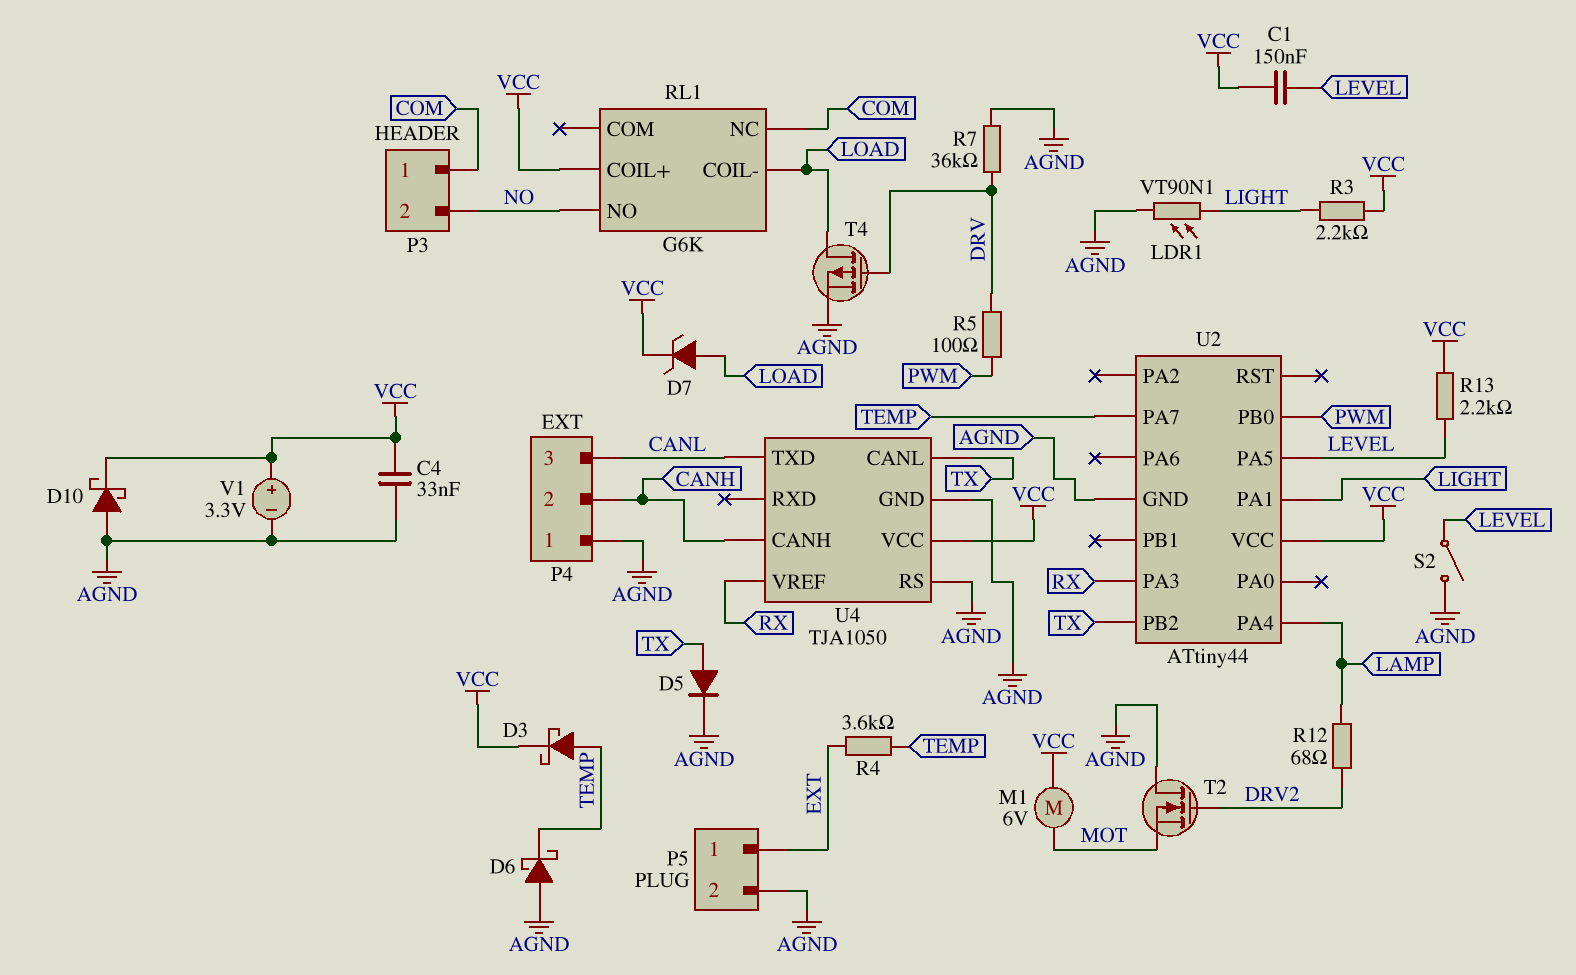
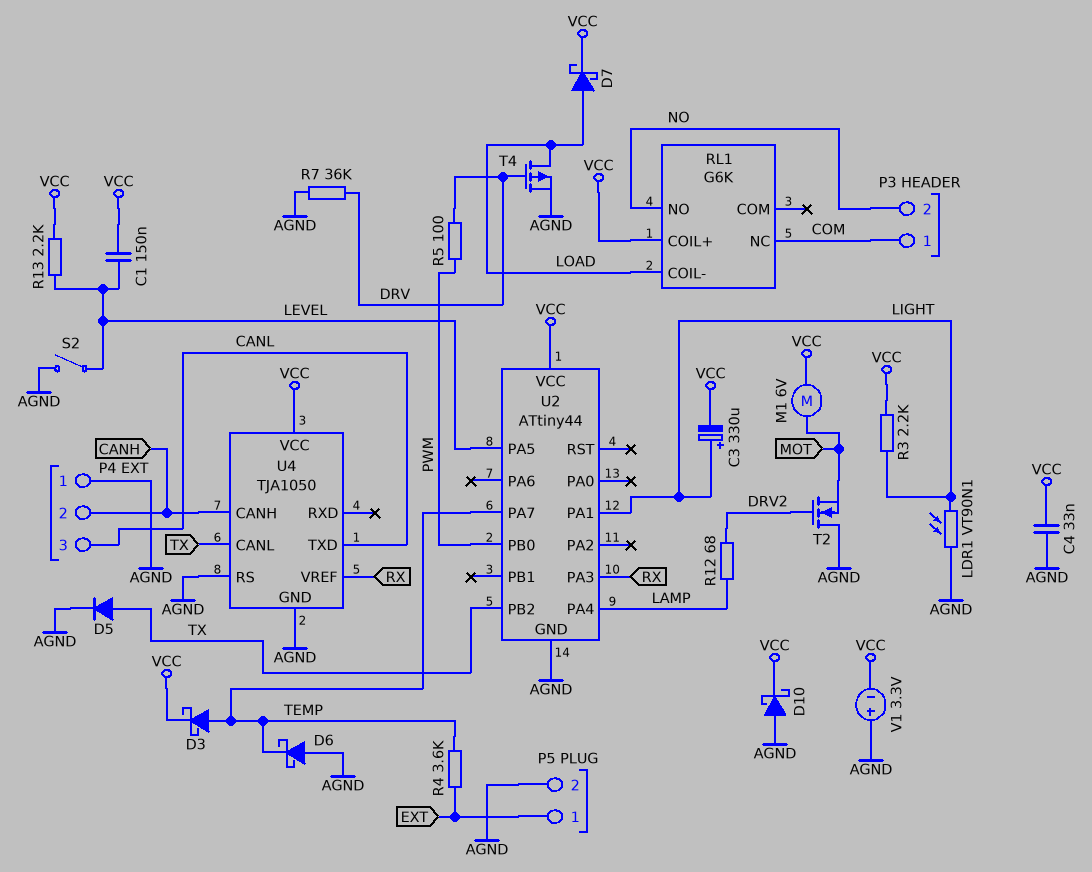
C3: none -> 330uF (plus LIGHT, minus VCC)
D7: zener (A LOAD, K VCC) -> schottky (A LOAD, K VCC)
V1: 3.3V (plus VCC, minus AGND) -> 3.3V (plus AGND, minus VCC)

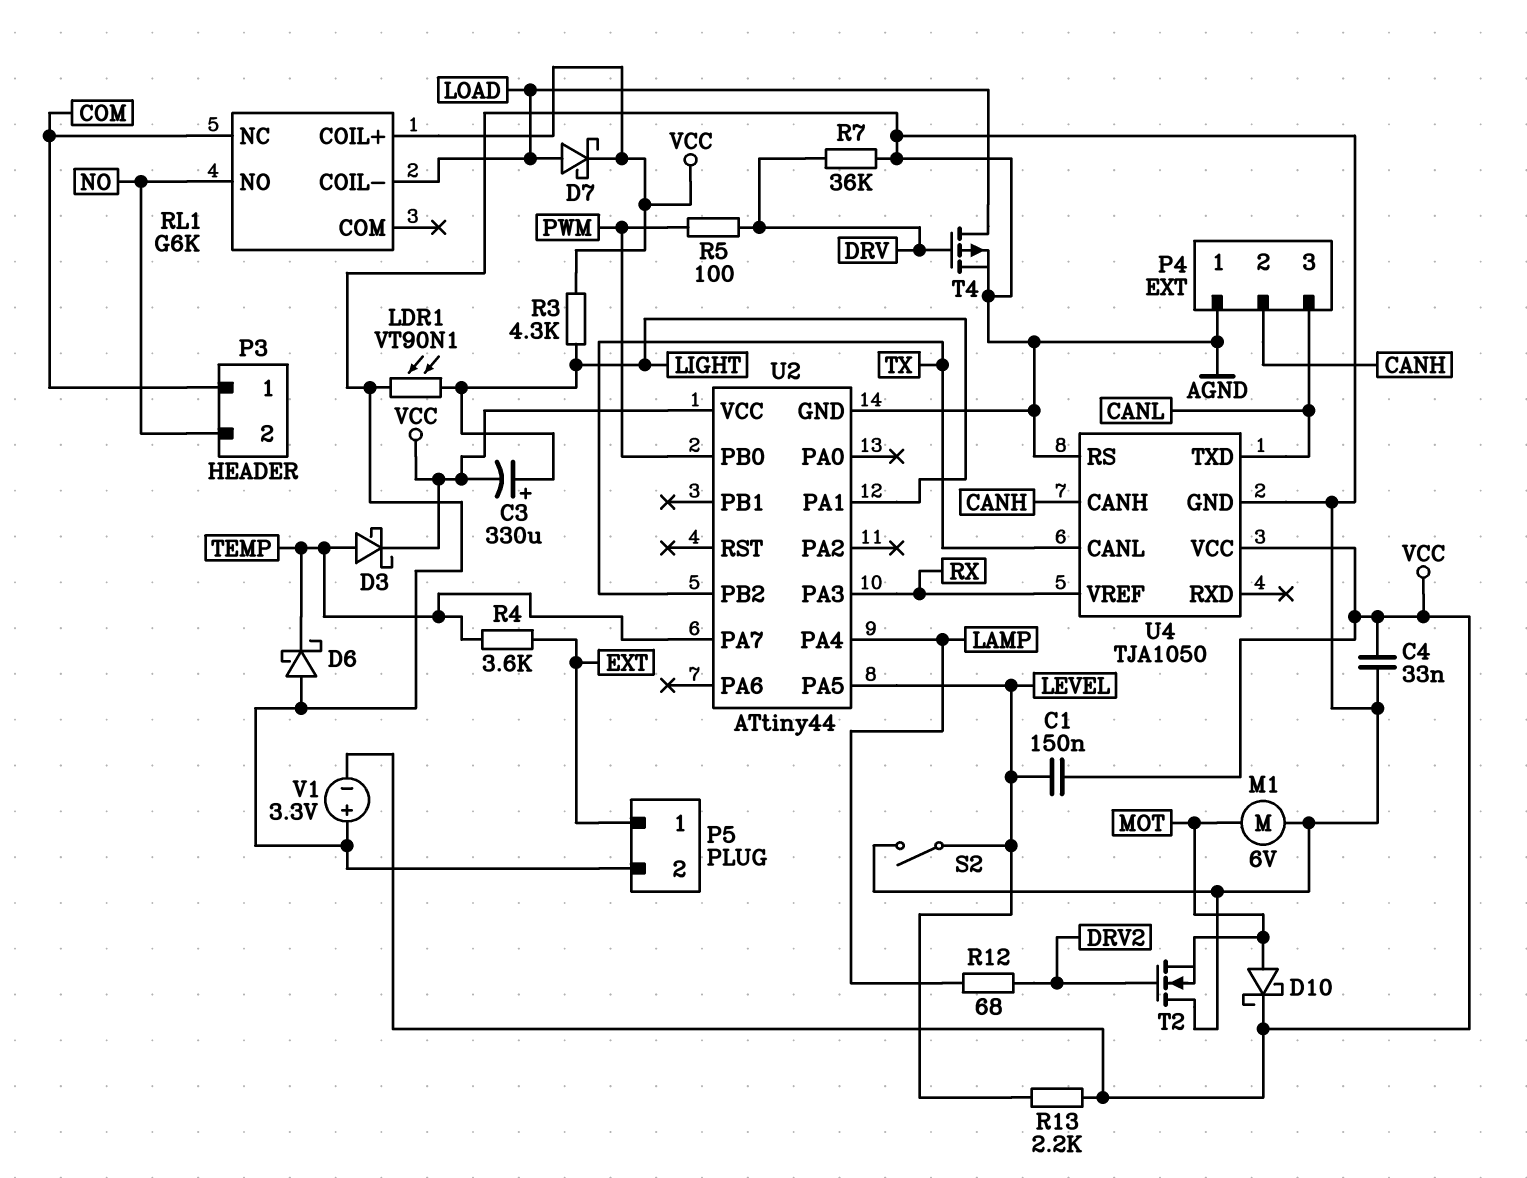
D5: diode (A TX, K AGND) -> none
D10: schottky (A AGND, K VCC) -> schottky (A MOT, K VCC)
M1: motor 6V (MOT, VCC) -> motor 6V (AGND, MOT)
R3: 2.2k (LIGHT, VCC) -> 4.3k (LIGHT, VCC)

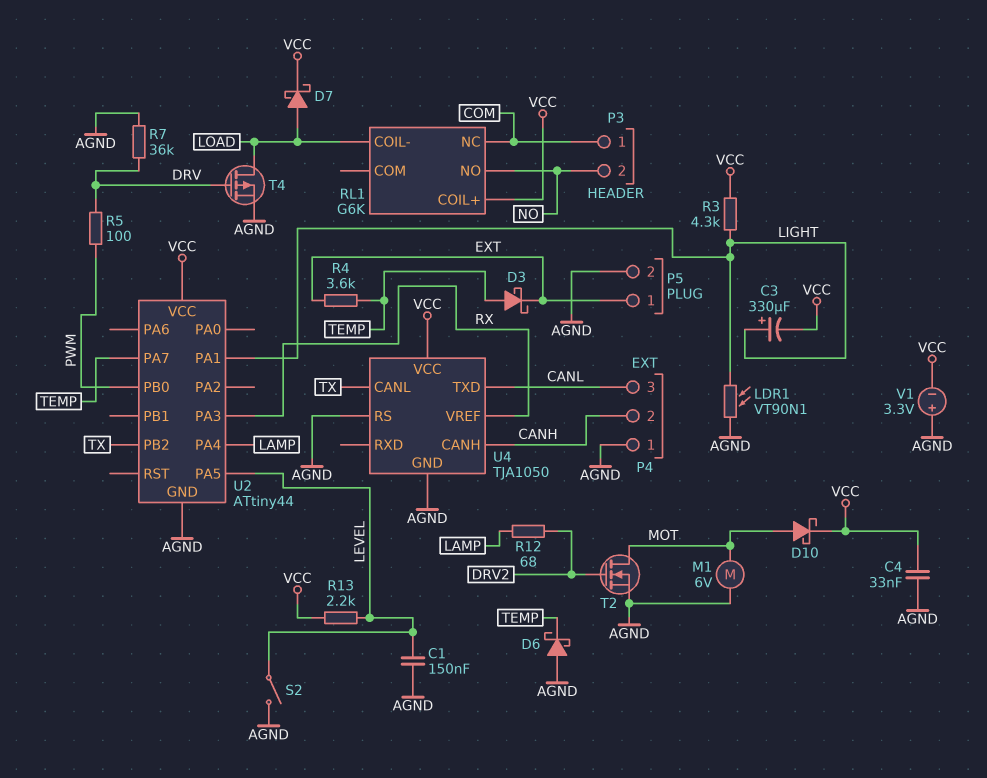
C1: 150nF (LEVEL, VCC) -> 150nF (AGND, LEVEL)
D3: schottky (A TEMP, K VCC) -> schottky (A TEMP, K EXT)
T2: NMOS (G DRV2, D AGND, S MOT) -> NMOS (G DRV2, D MOT, S AGND)

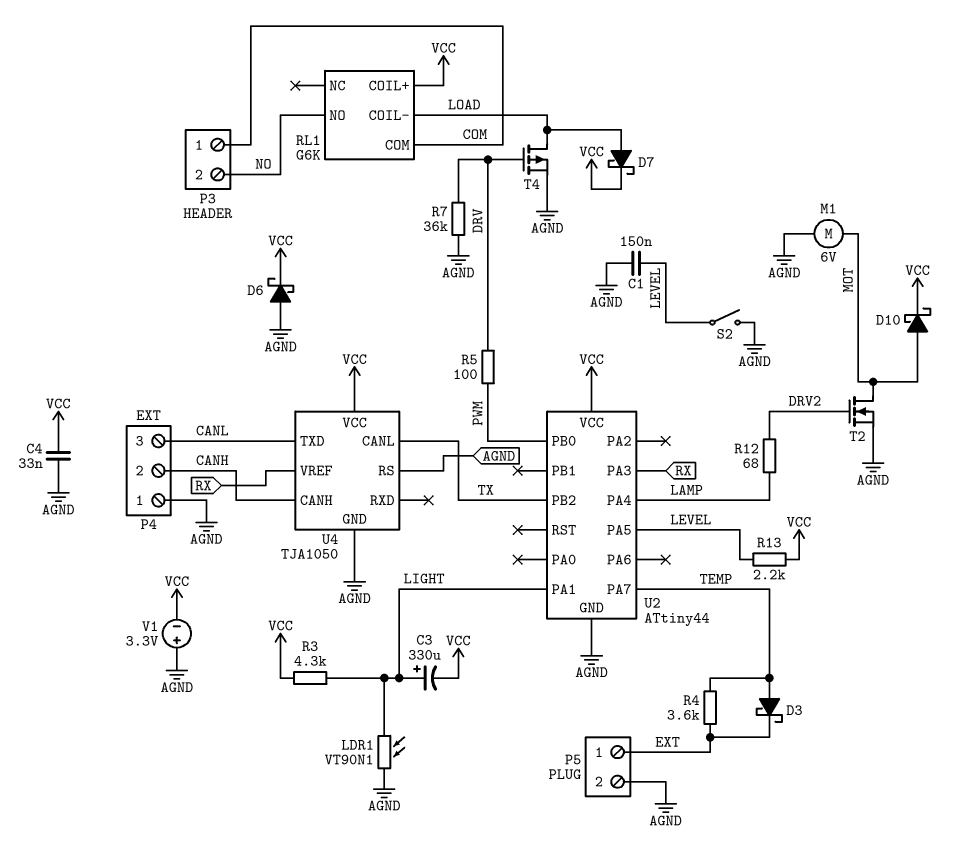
D6: schottky (A AGND, K TEMP) -> schottky (A AGND, K VCC)
RL1 pin COM: none -> COM
RL1 pin NC: COM -> none

